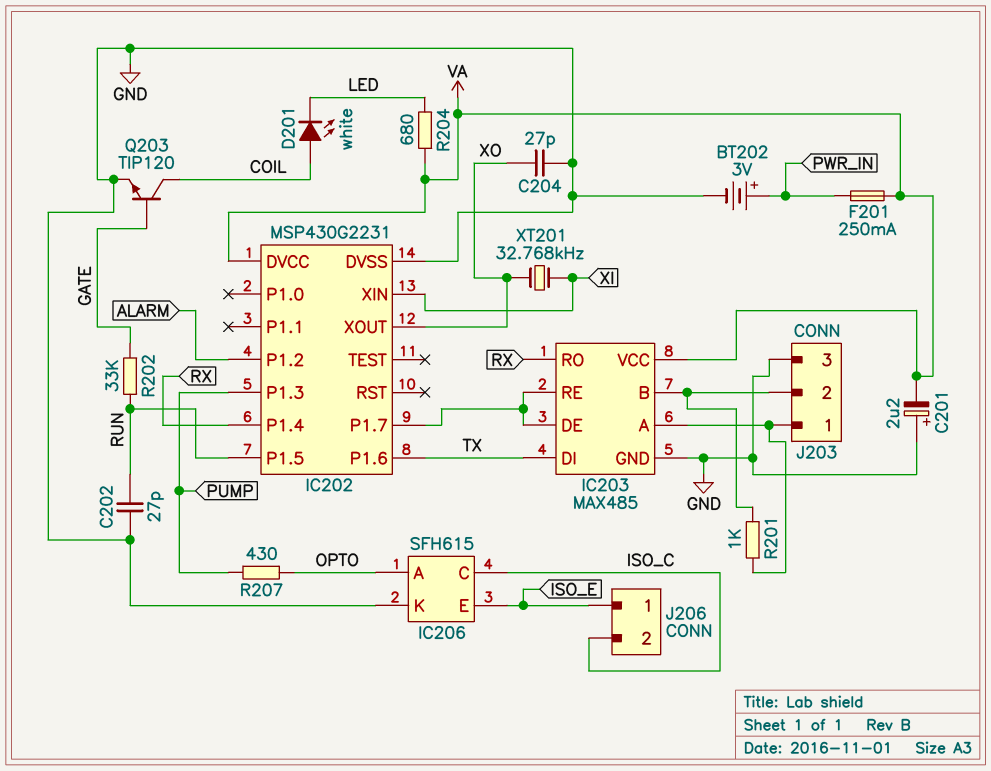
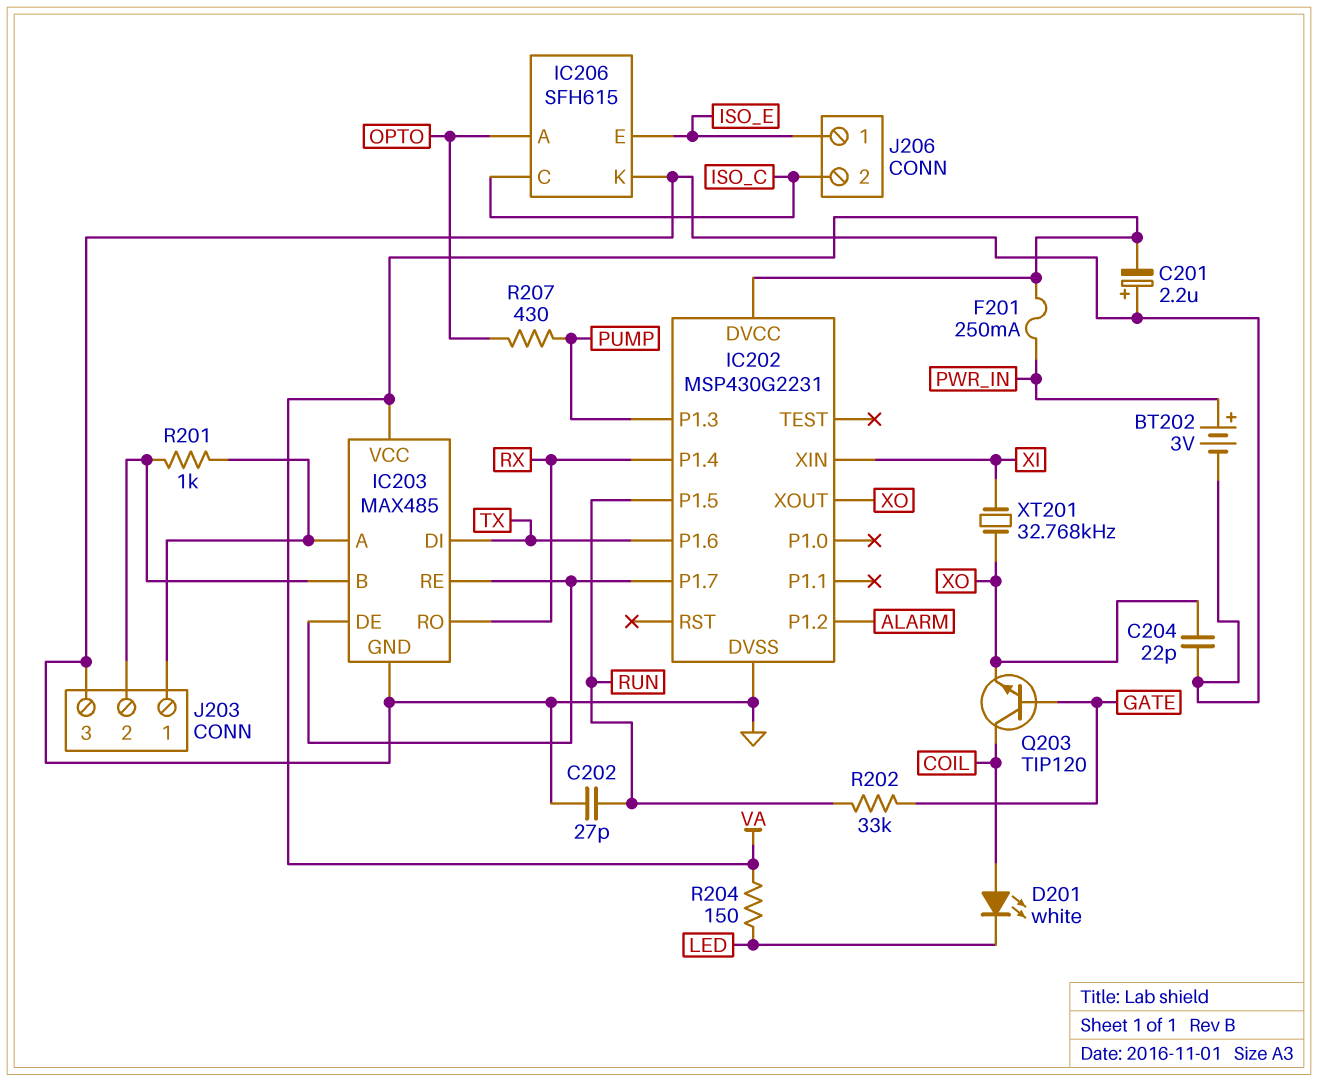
C204: 27pF (GND, XO) -> 22pF (GND, XO)
Q203: NPN TIP120 (B GATE, C COIL, E GND) -> NPN TIP120 (B GATE, C COIL, E XO)
R204: 680 (LED, VA) -> 150 (LED, VA)

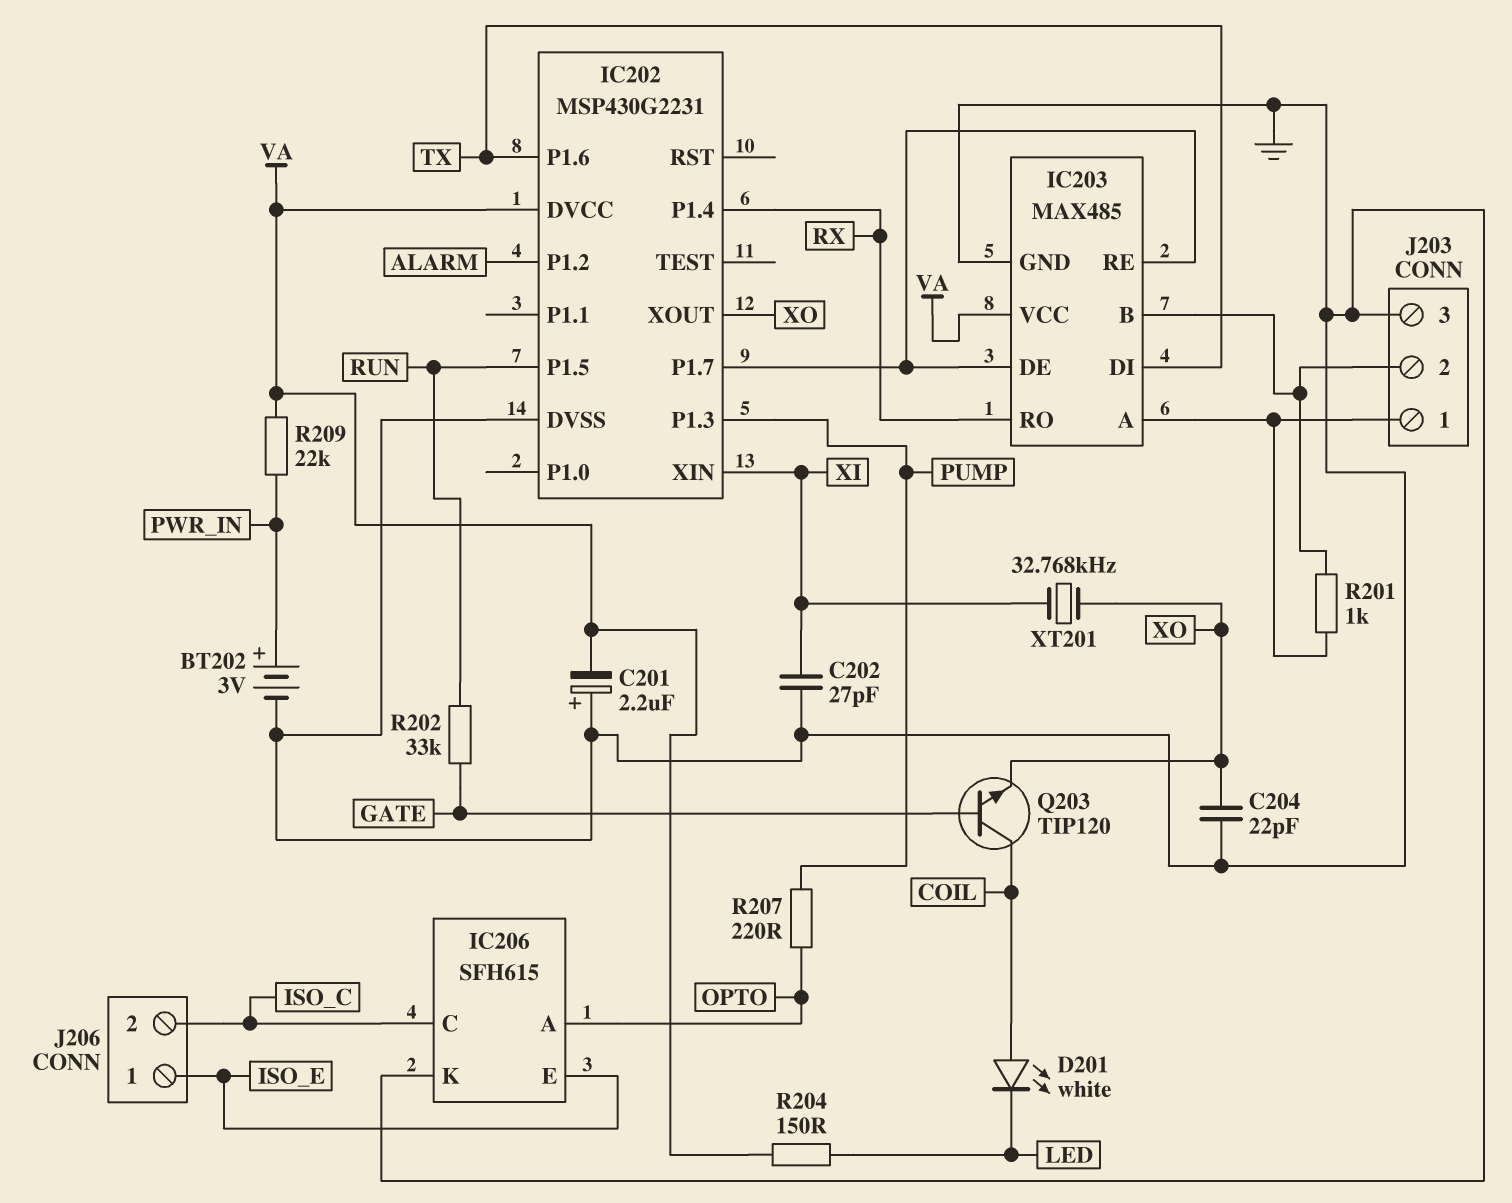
C202: 27pF (GND, RUN) -> 27pF (GND, XI)
F201: 250mA (PWR_IN, VA) -> none
R207: 430 (OPTO, PUMP) -> 220 (OPTO, PUMP)
R209: none -> 22k (PWR_IN, VA)

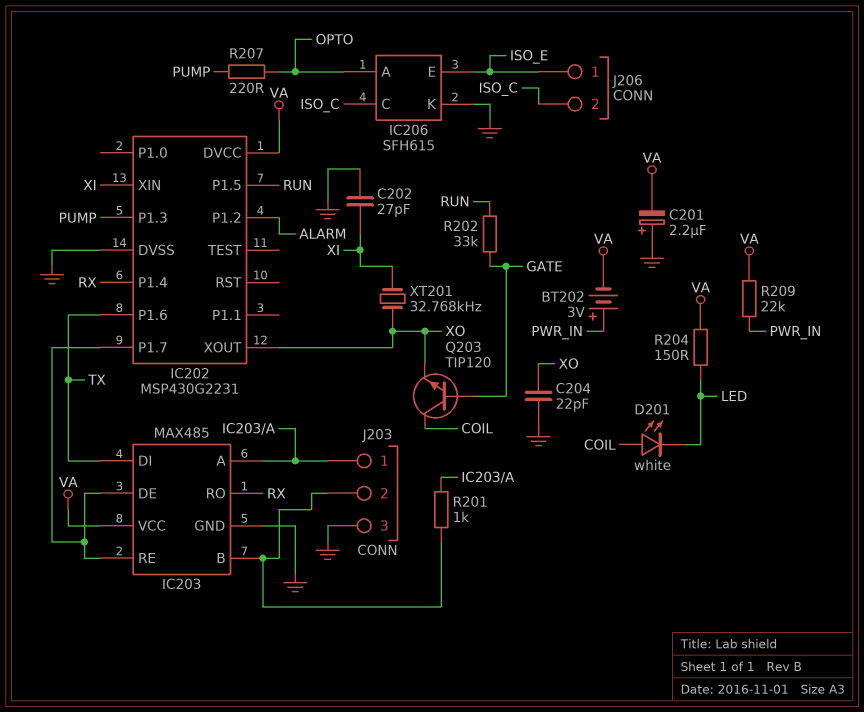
BT202: 3V (plus PWR_IN, minus GND) -> 3V (plus PWR_IN, minus VA)

